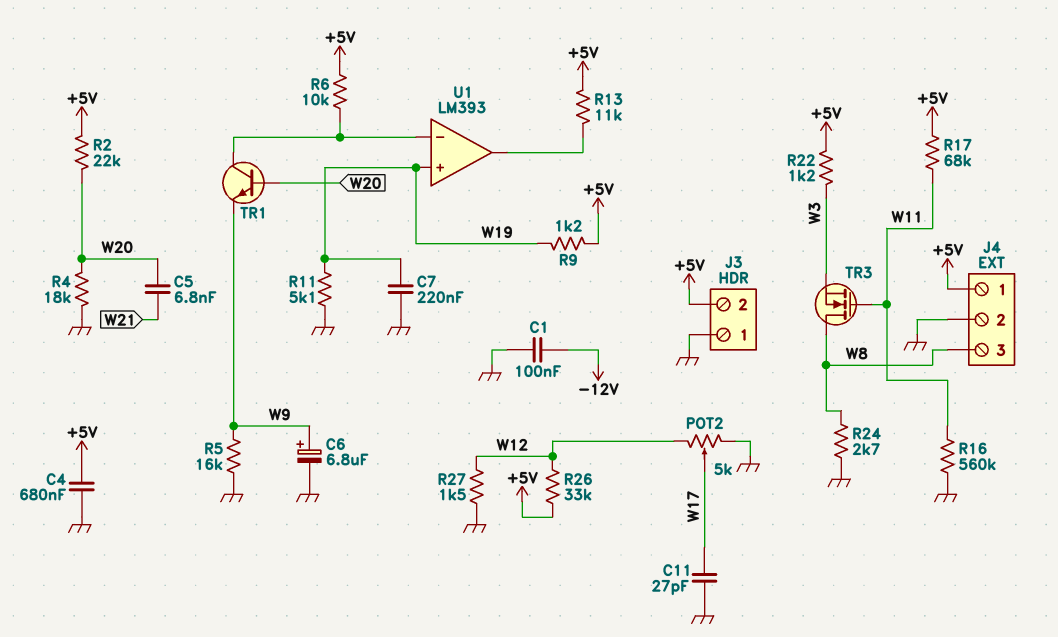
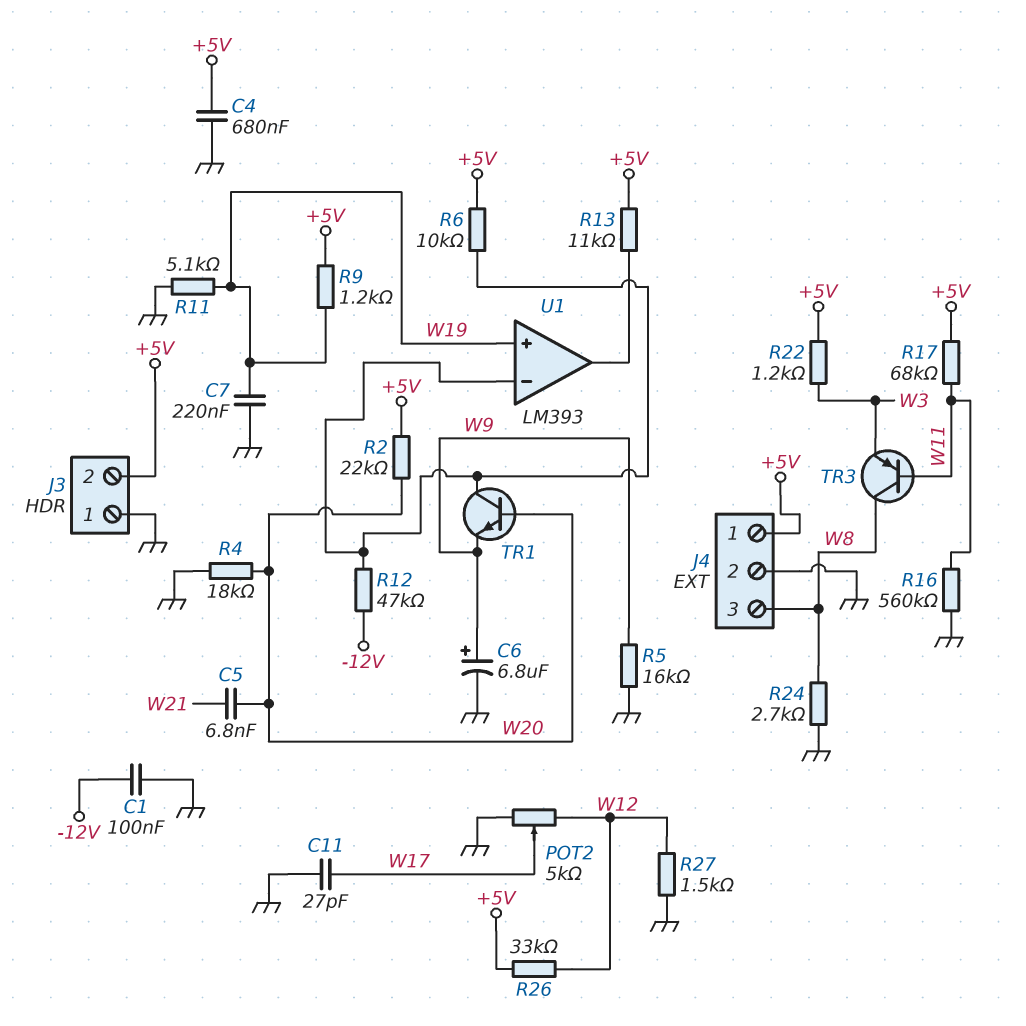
R12: none -> 47k (-12V, U1/in-)
TR3: NMOS (G W11, D W8, S W3) -> PNP (B W11, C W8, E W3)

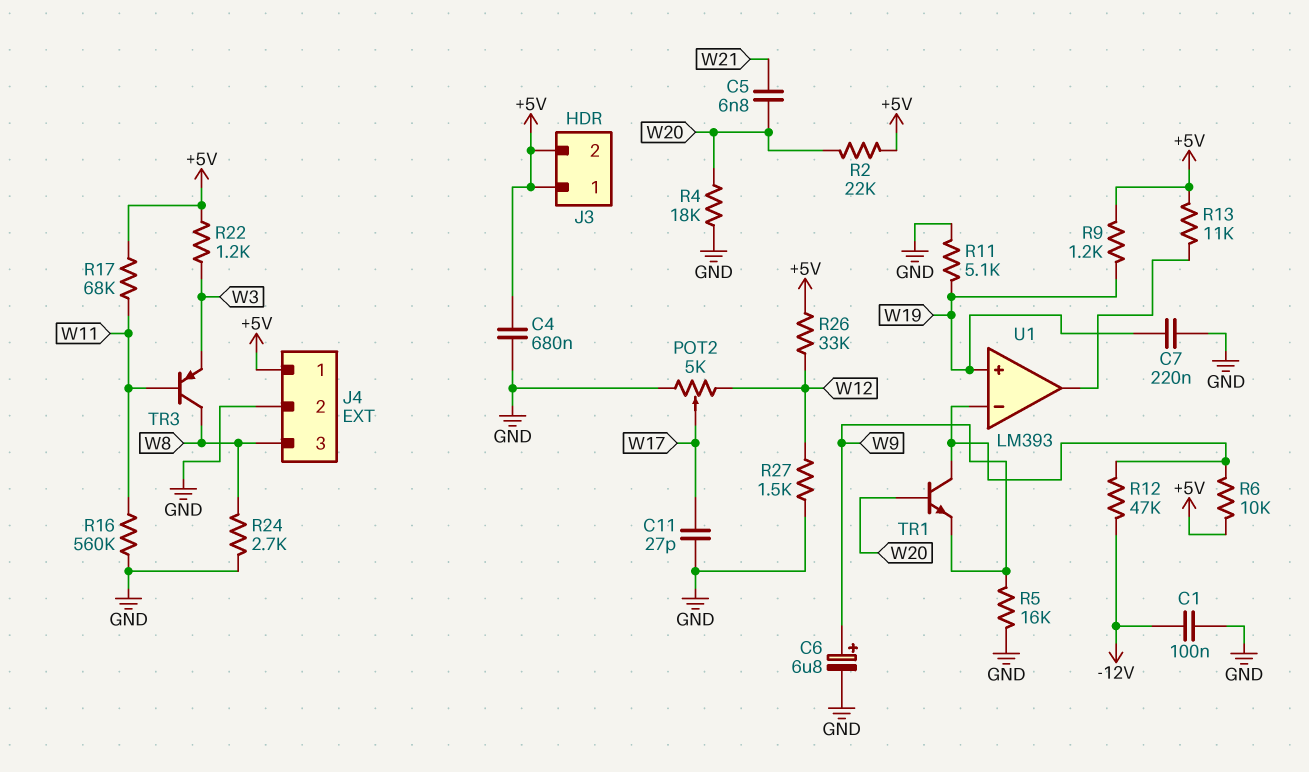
J3 pin 1: GND -> +5V

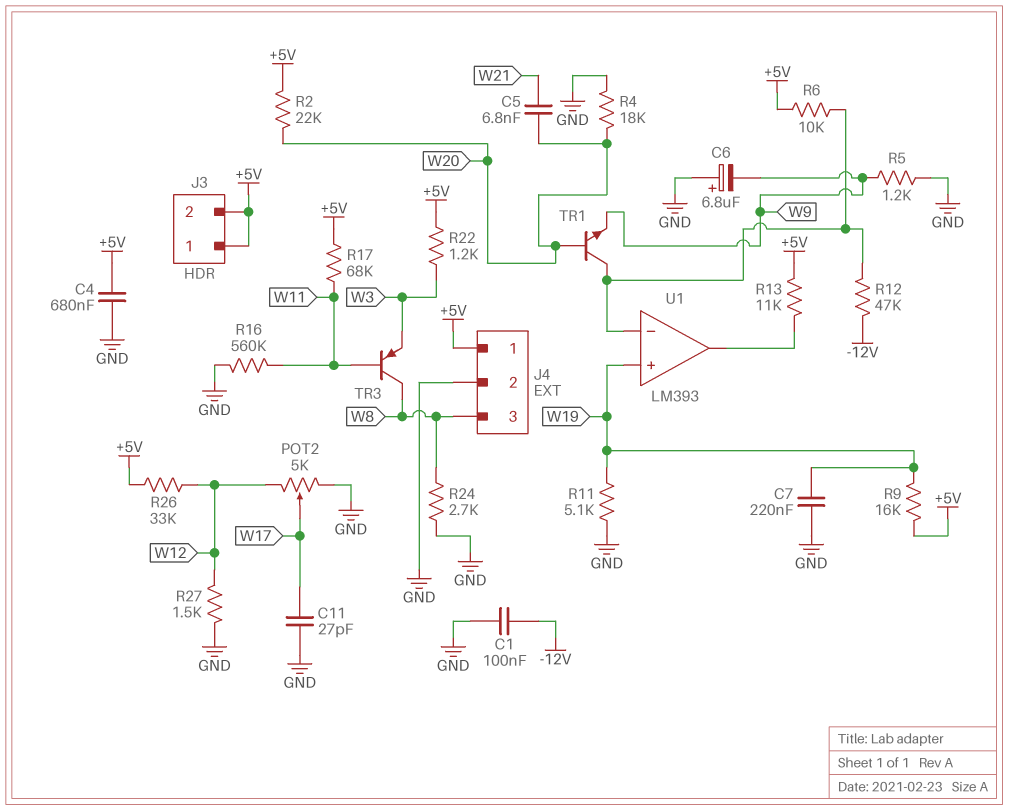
C6: 6.8uF (plus W9, minus GND) -> 6.8uF (plus GND, minus W9)
R5: 16k (GND, W9) -> 1.2k (GND, W9)
R9: 1.2k (+5V, W19) -> 16k (+5V, W19)

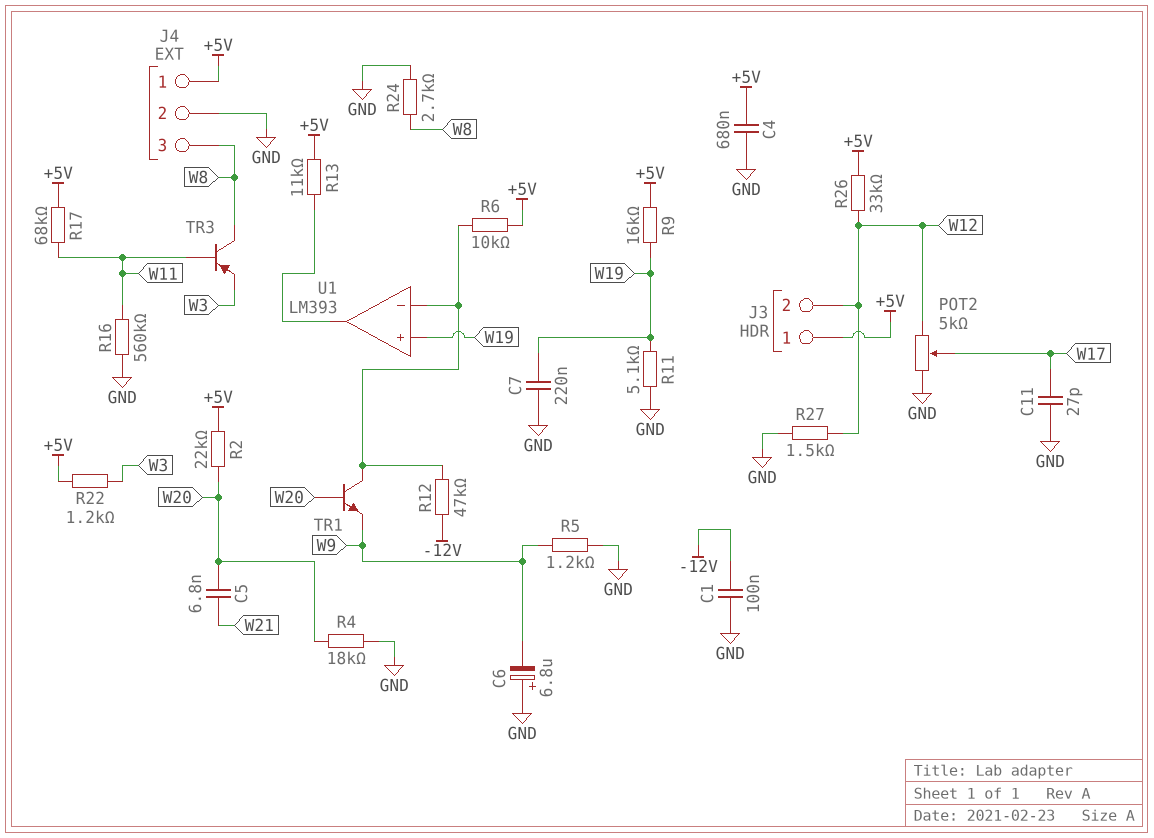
J3 pin 2: +5V -> W12

